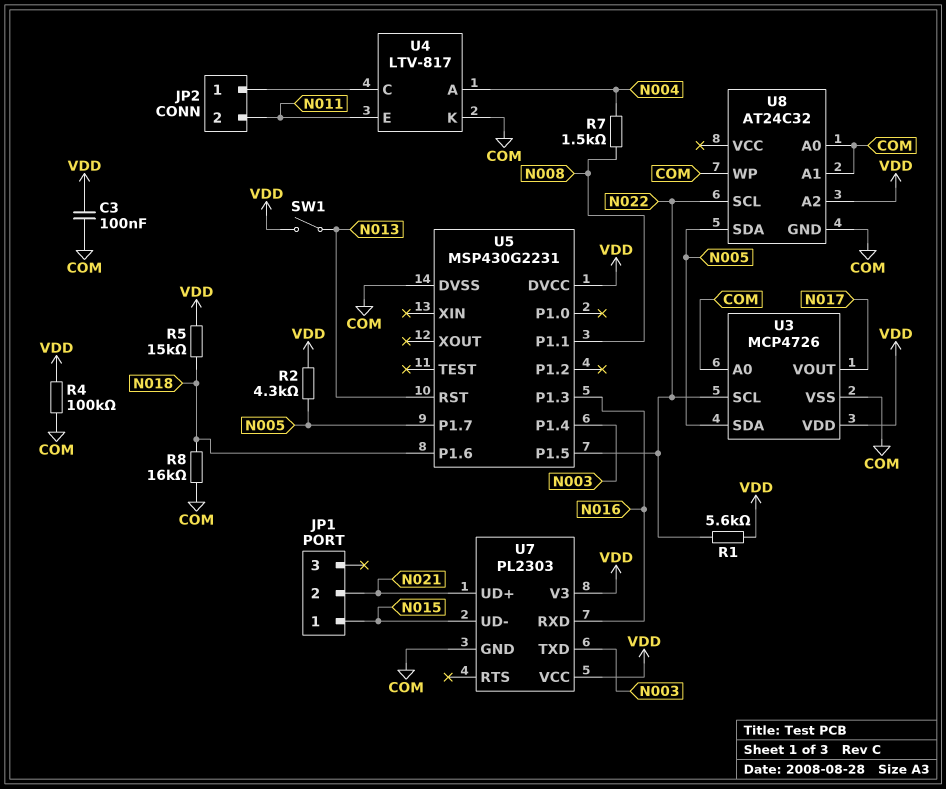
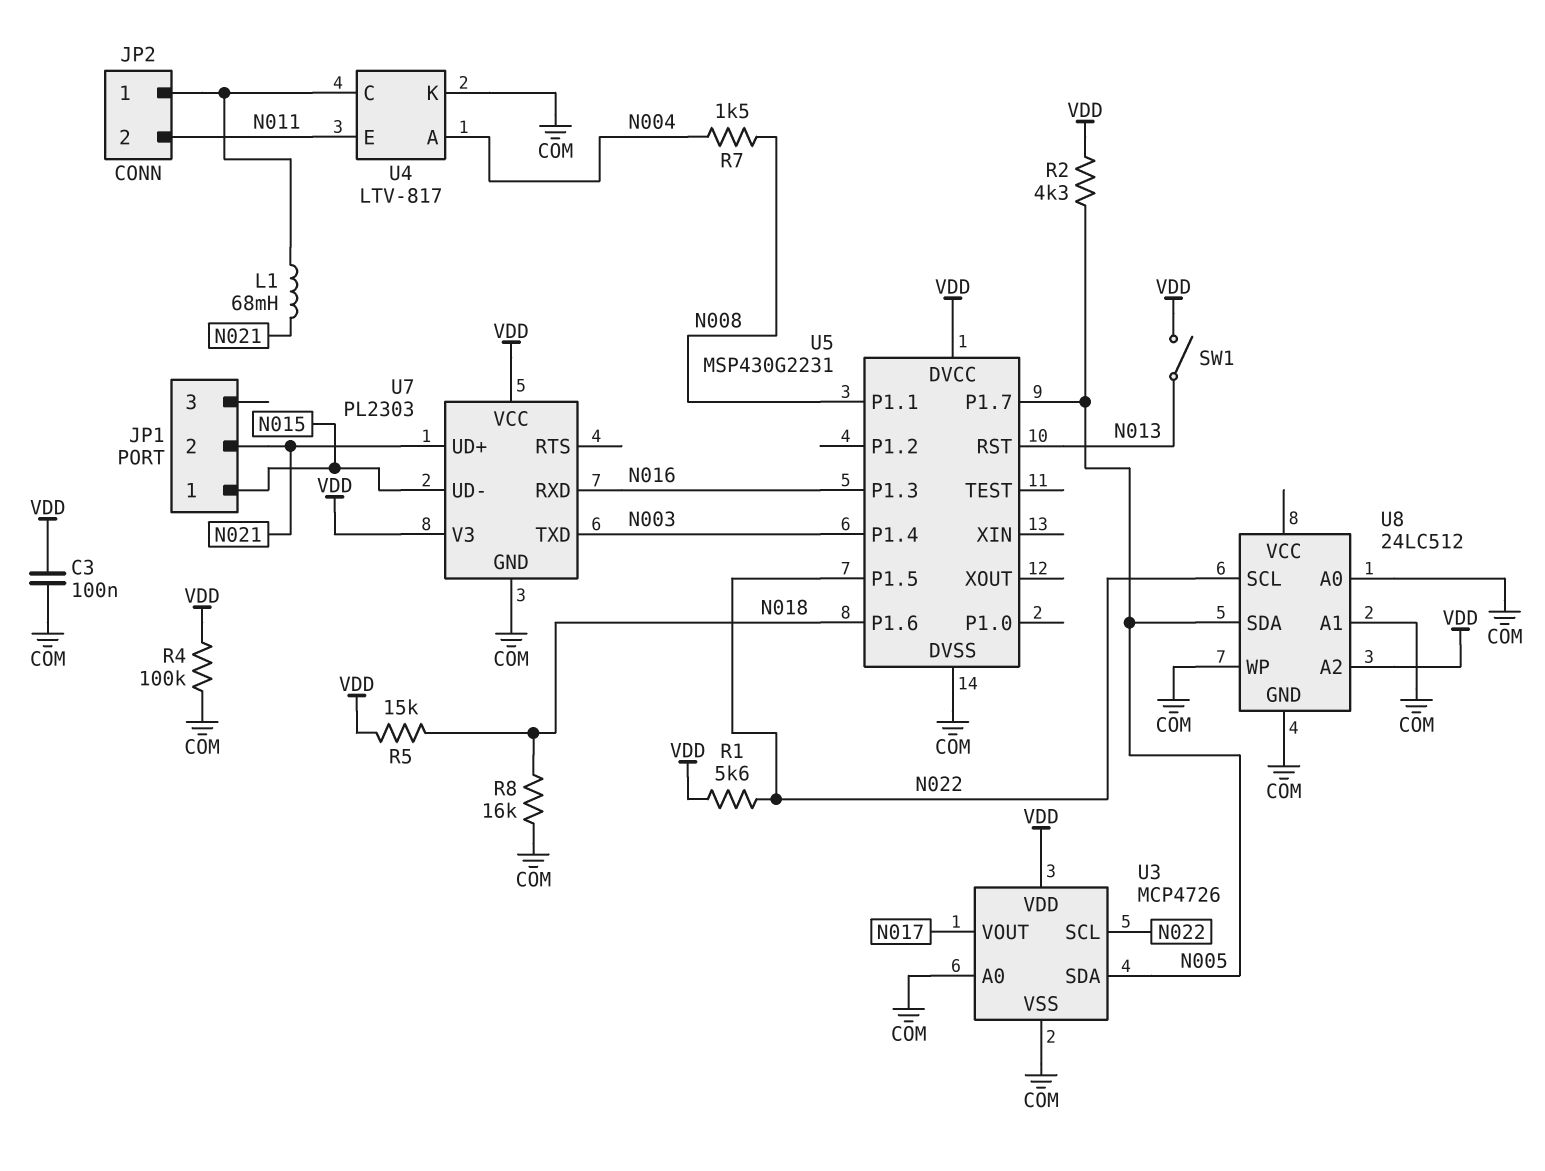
L1: none -> 68mH (JP2/1, N021)
U8: AT24C32 -> 24LC512

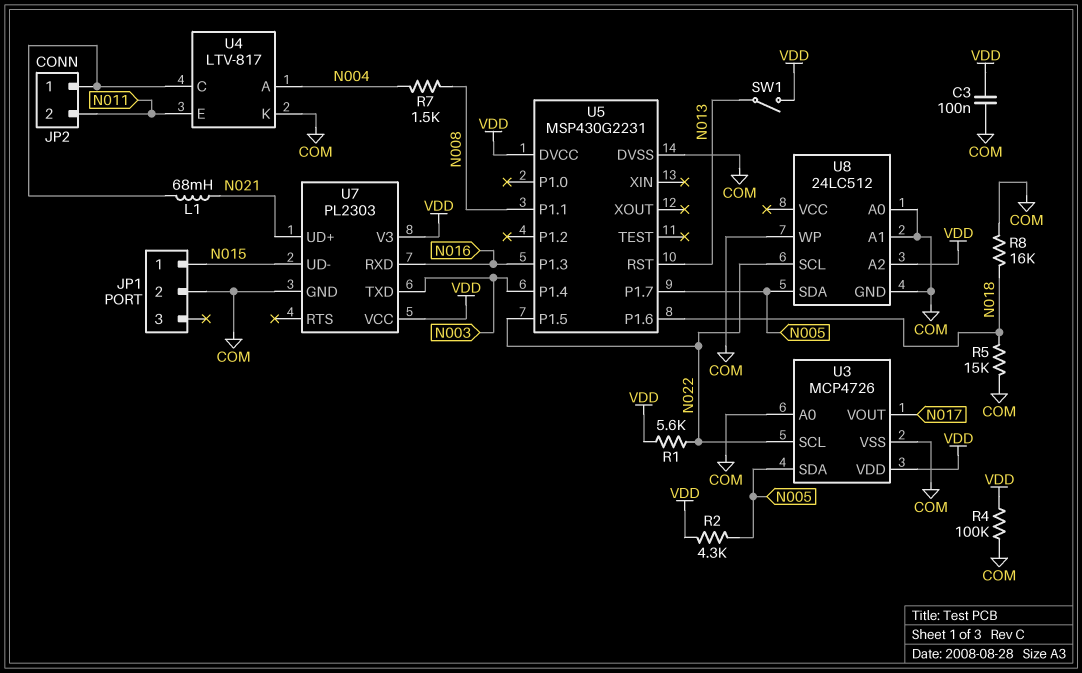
JP1 pin 2: N021 -> COM
R5: 15k (N018, VDD) -> 15k (COM, N018)

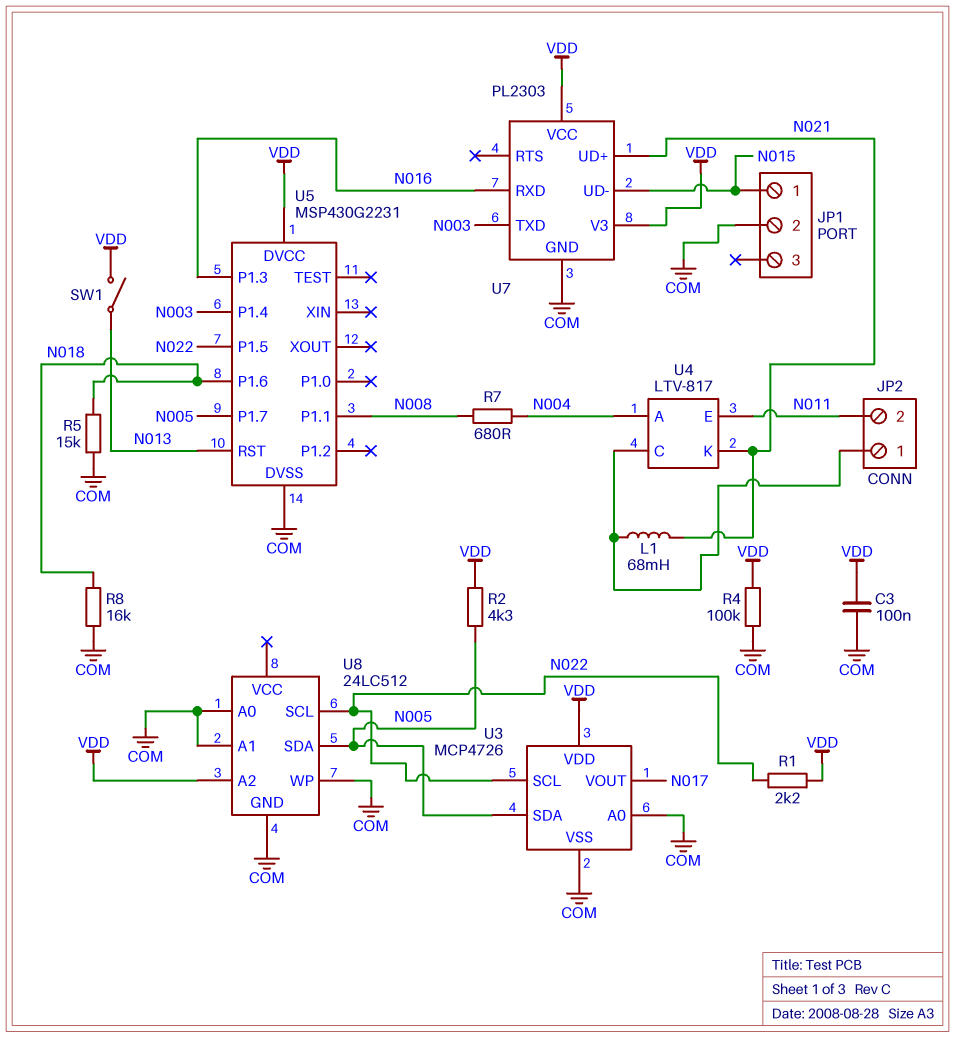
R1: 5.6k (N022, VDD) -> 2.2k (N022, VDD)
R7: 1.5k (N004, N008) -> 680 (N004, N008)
U4 pin K: COM -> N021

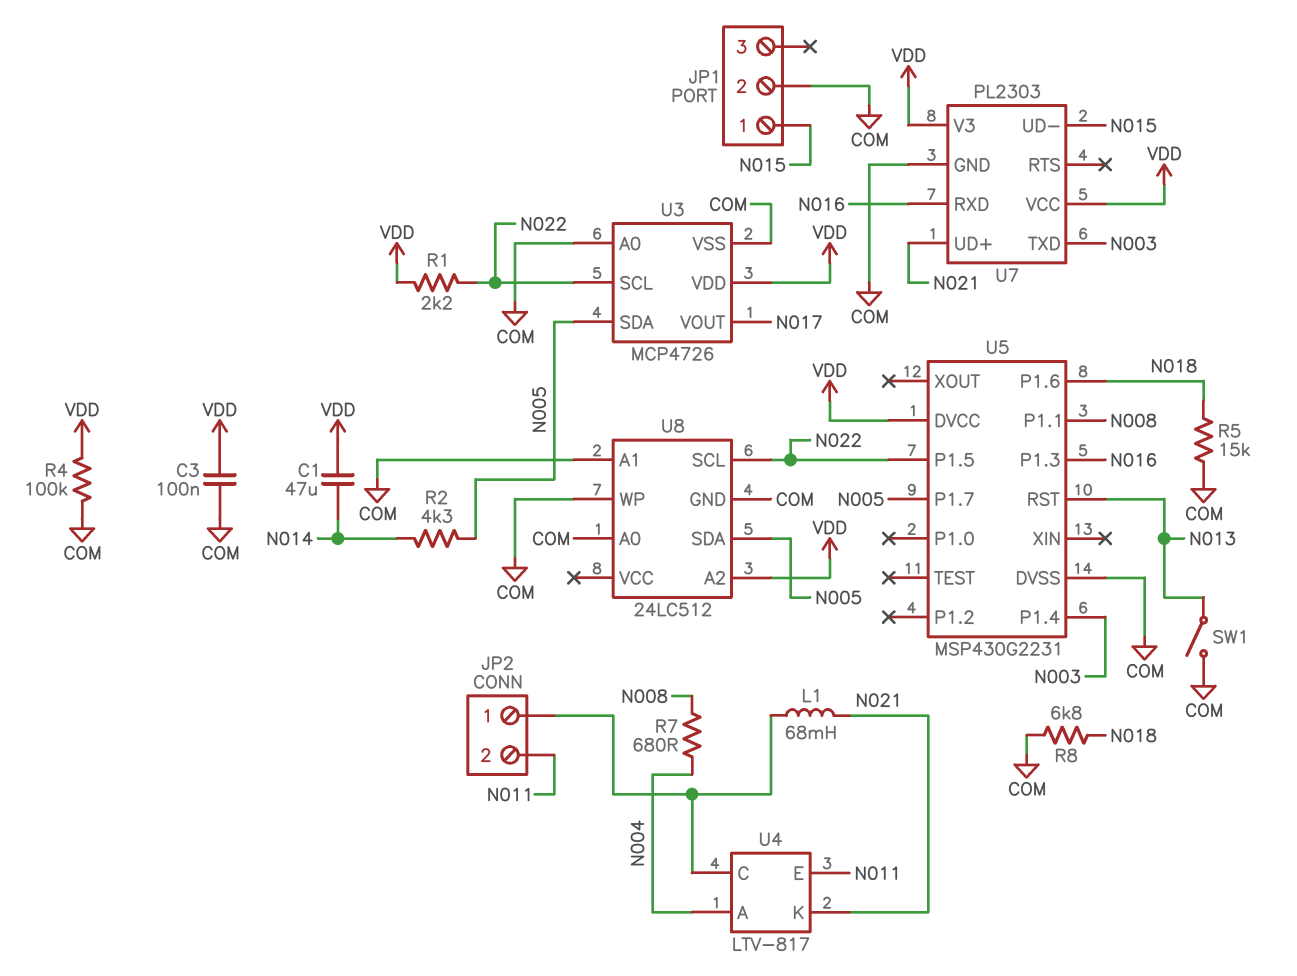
C1: none -> 47uF (N014, VDD)
R2: 4.3k (N005, VDD) -> 4.3k (N005, N014)
R8: 16k (COM, N018) -> 6.8k (COM, N018)
SW1: switch (N013, VDD) -> switch (COM, N013)

